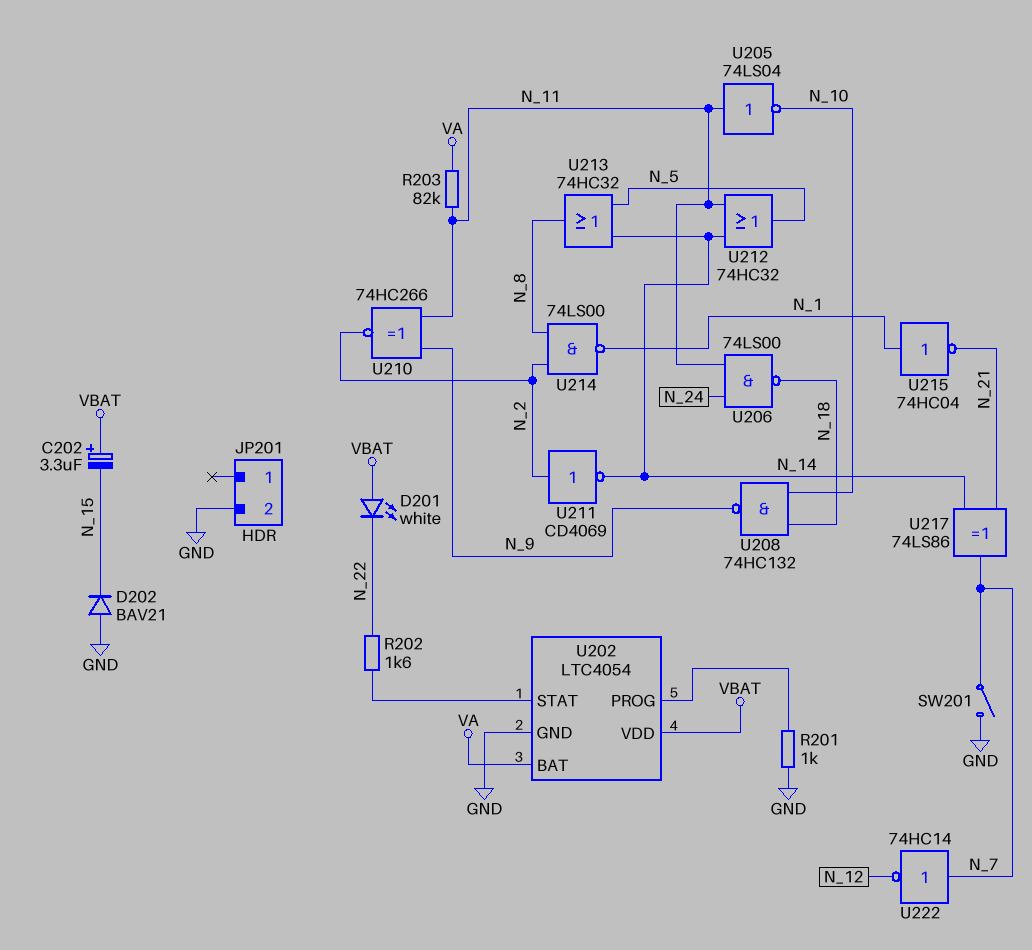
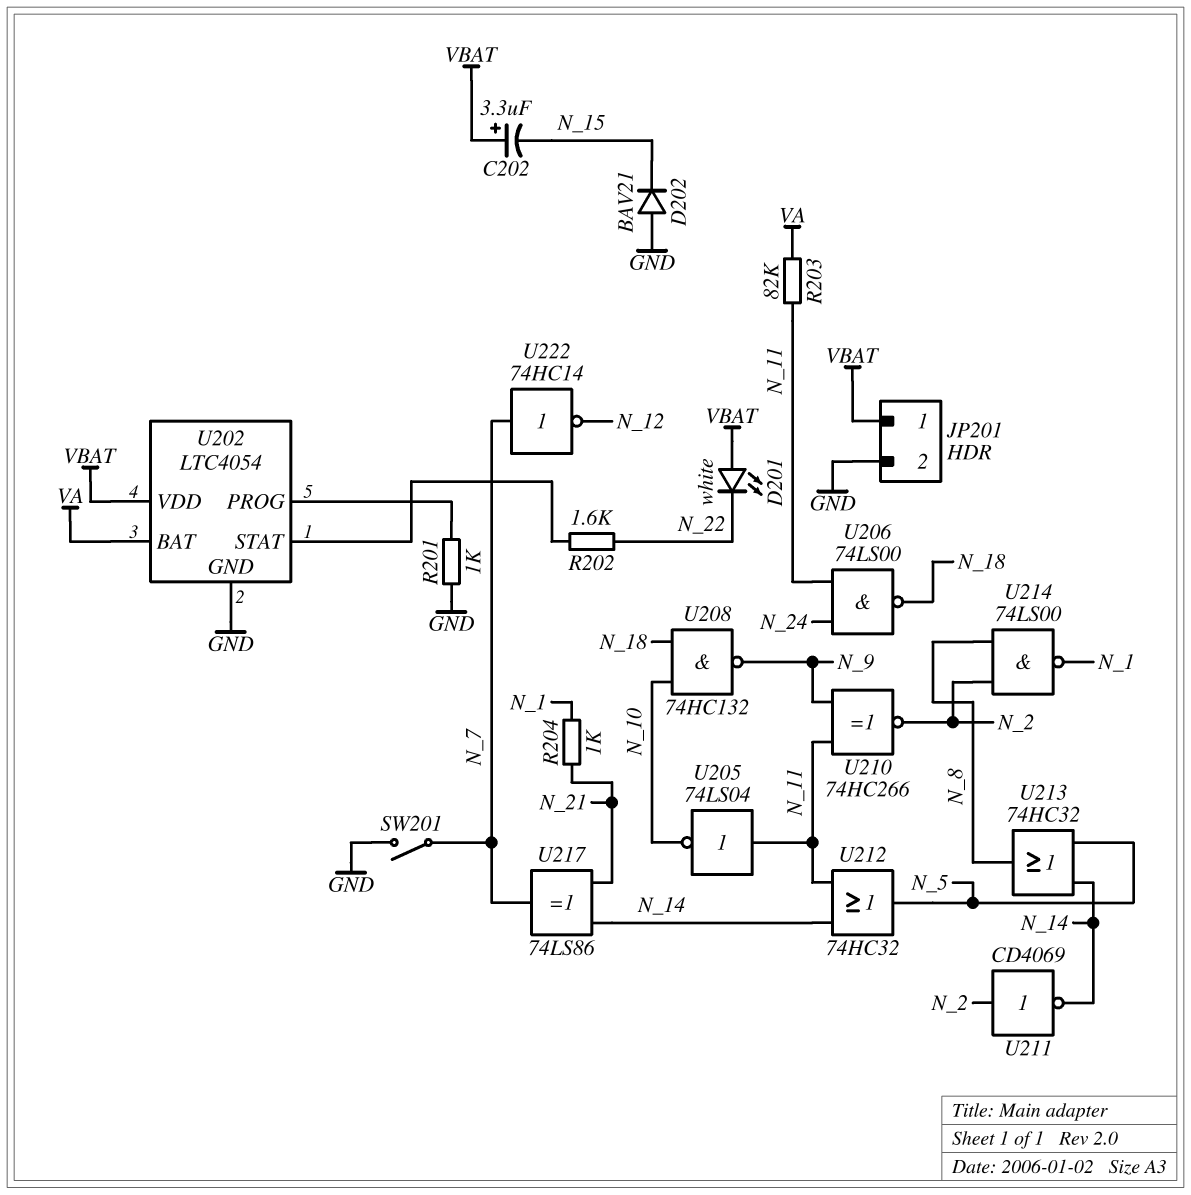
JP201 pin 1: none -> VBAT
R204: none -> 1k (N_1, N_21)
U215: NOT 74HC04 (in N_1, out N_21) -> none

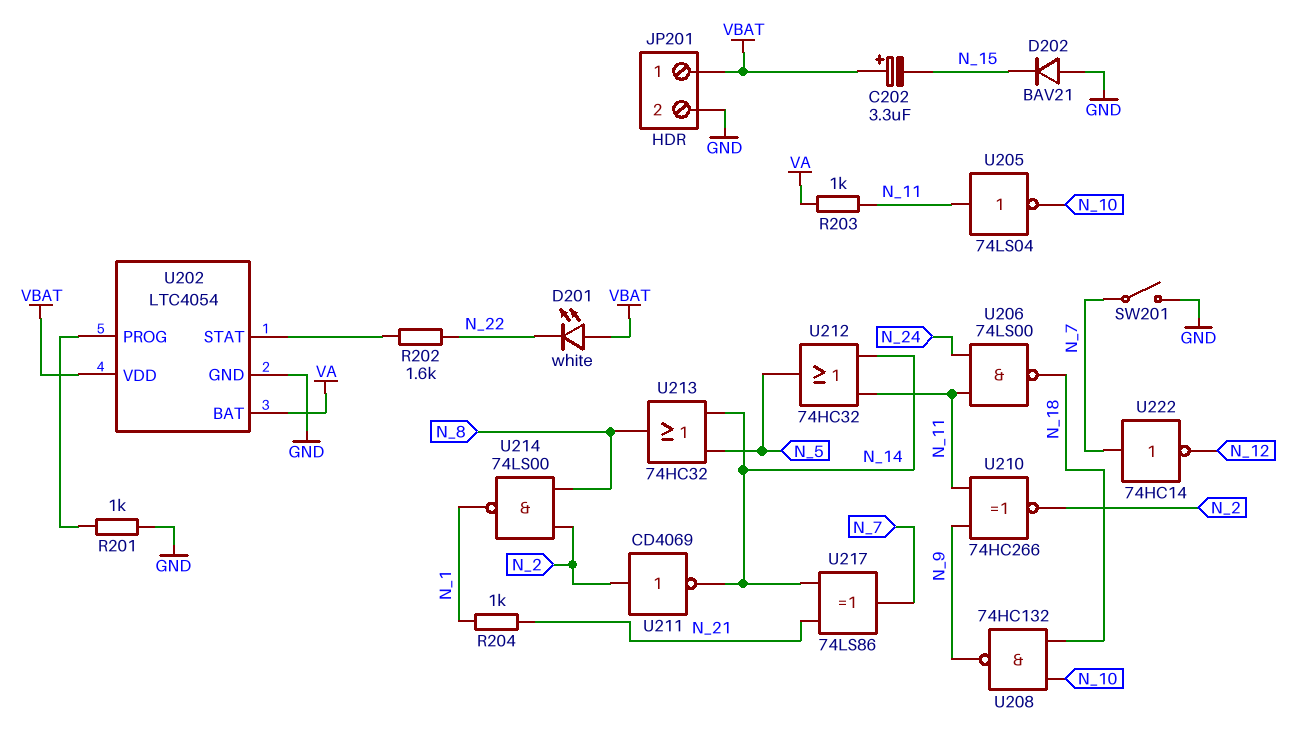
R203: 82k (N_11, VA) -> 1k (N_11, VA)

